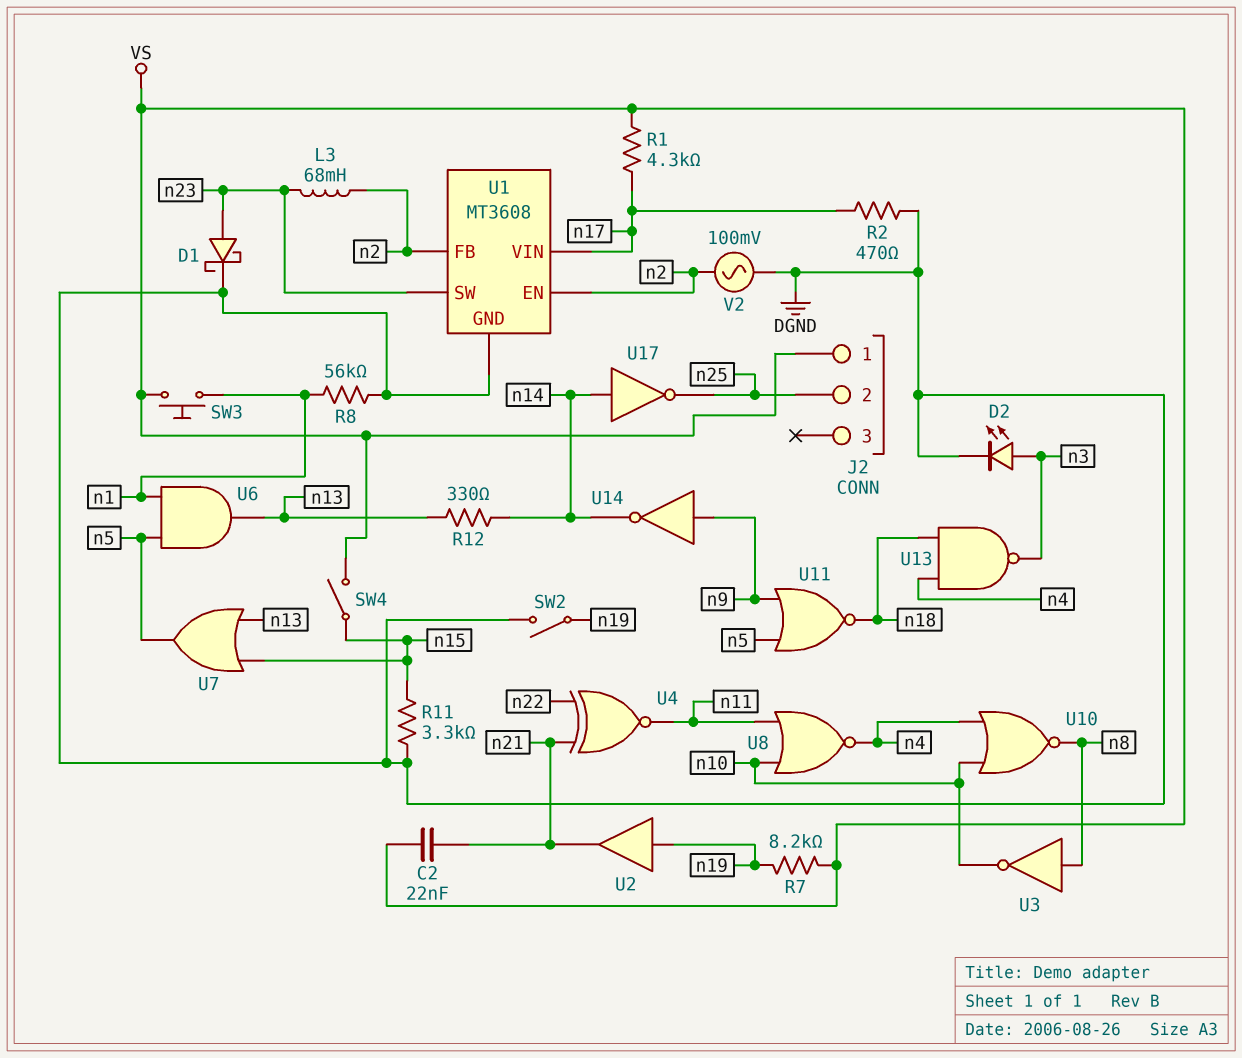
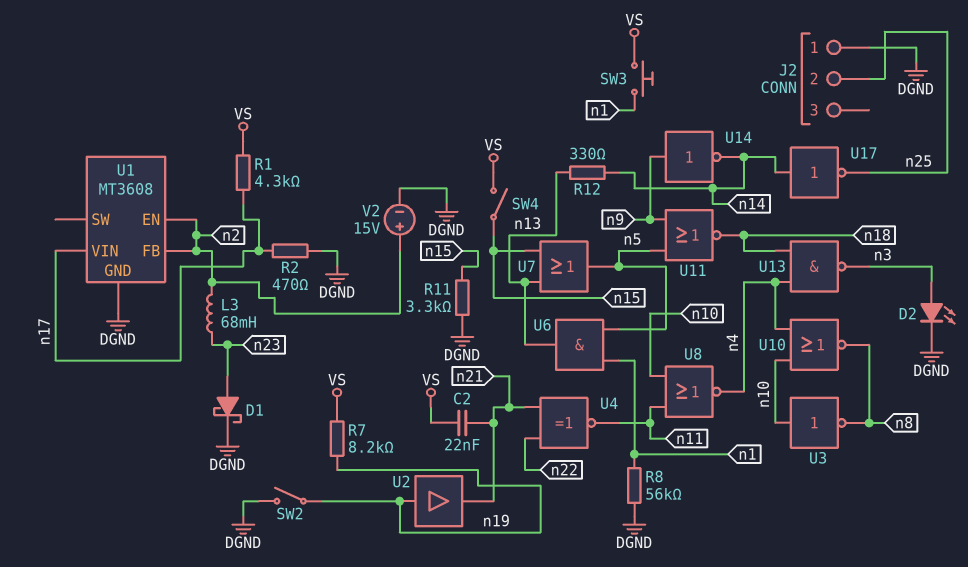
J2 pin 1: VS -> DGND
U1 pin SW: n23 -> none
U3: NOT (in n8, out n10) -> NOT (in n10, out n8)
V2: AC 100mV (DGND, n2) -> 15V (plus n2, minus DGND)

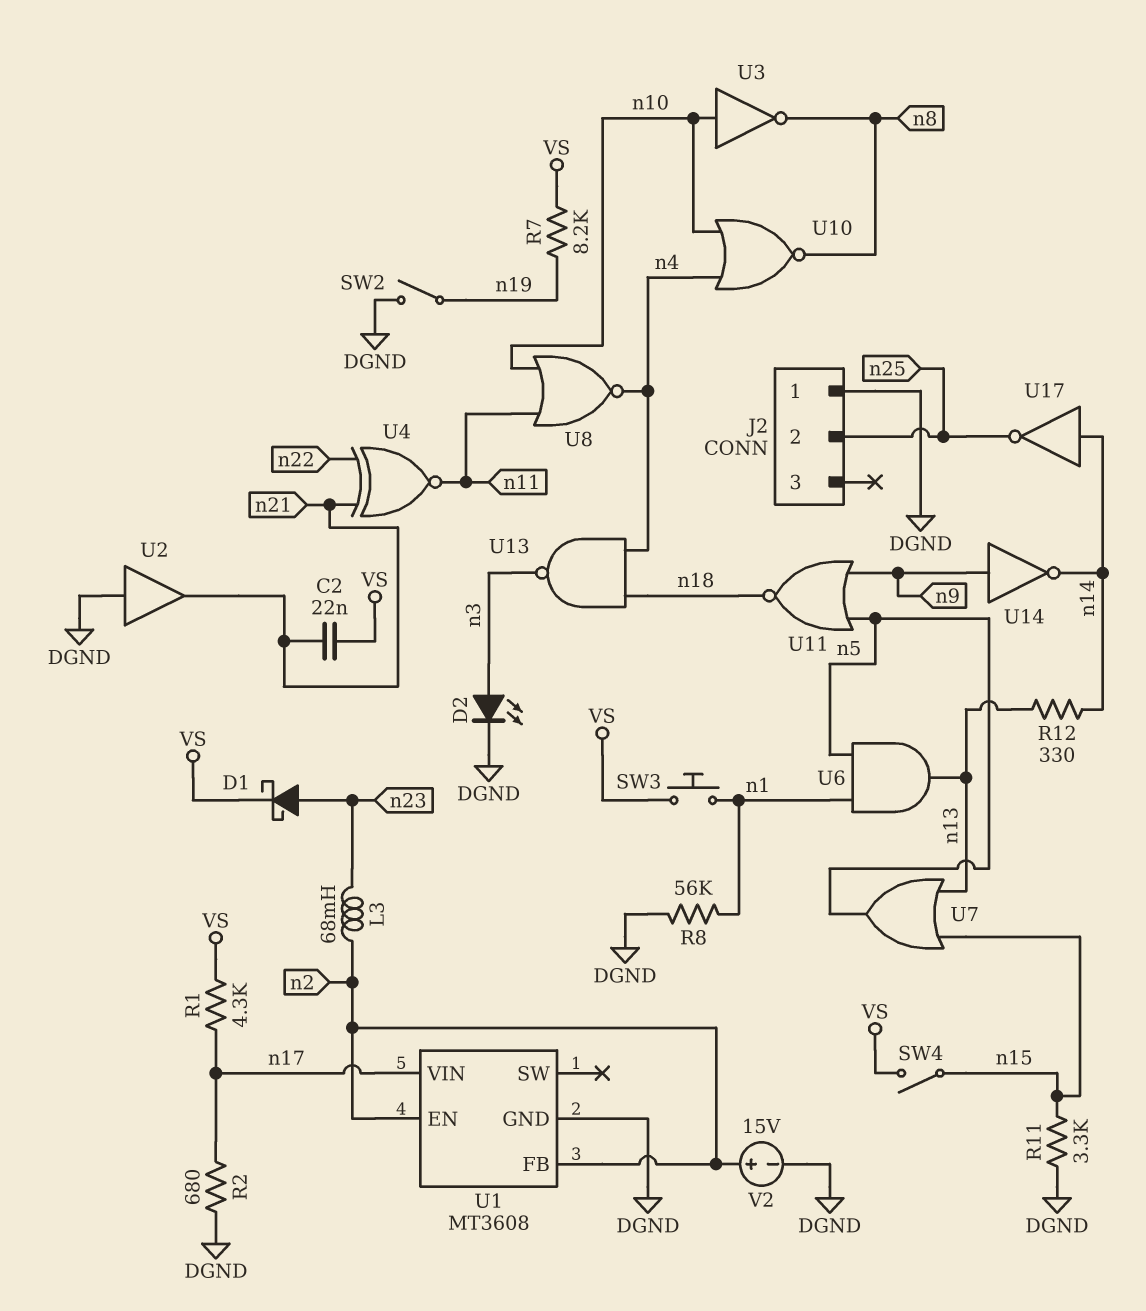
D1: schottky (A n23, K DGND) -> schottky (A n23, K VS)
R2: 470 (DGND, n17) -> 680 (DGND, n17)
U2: buffer (in n19, out n21) -> buffer (in DGND, out n21)

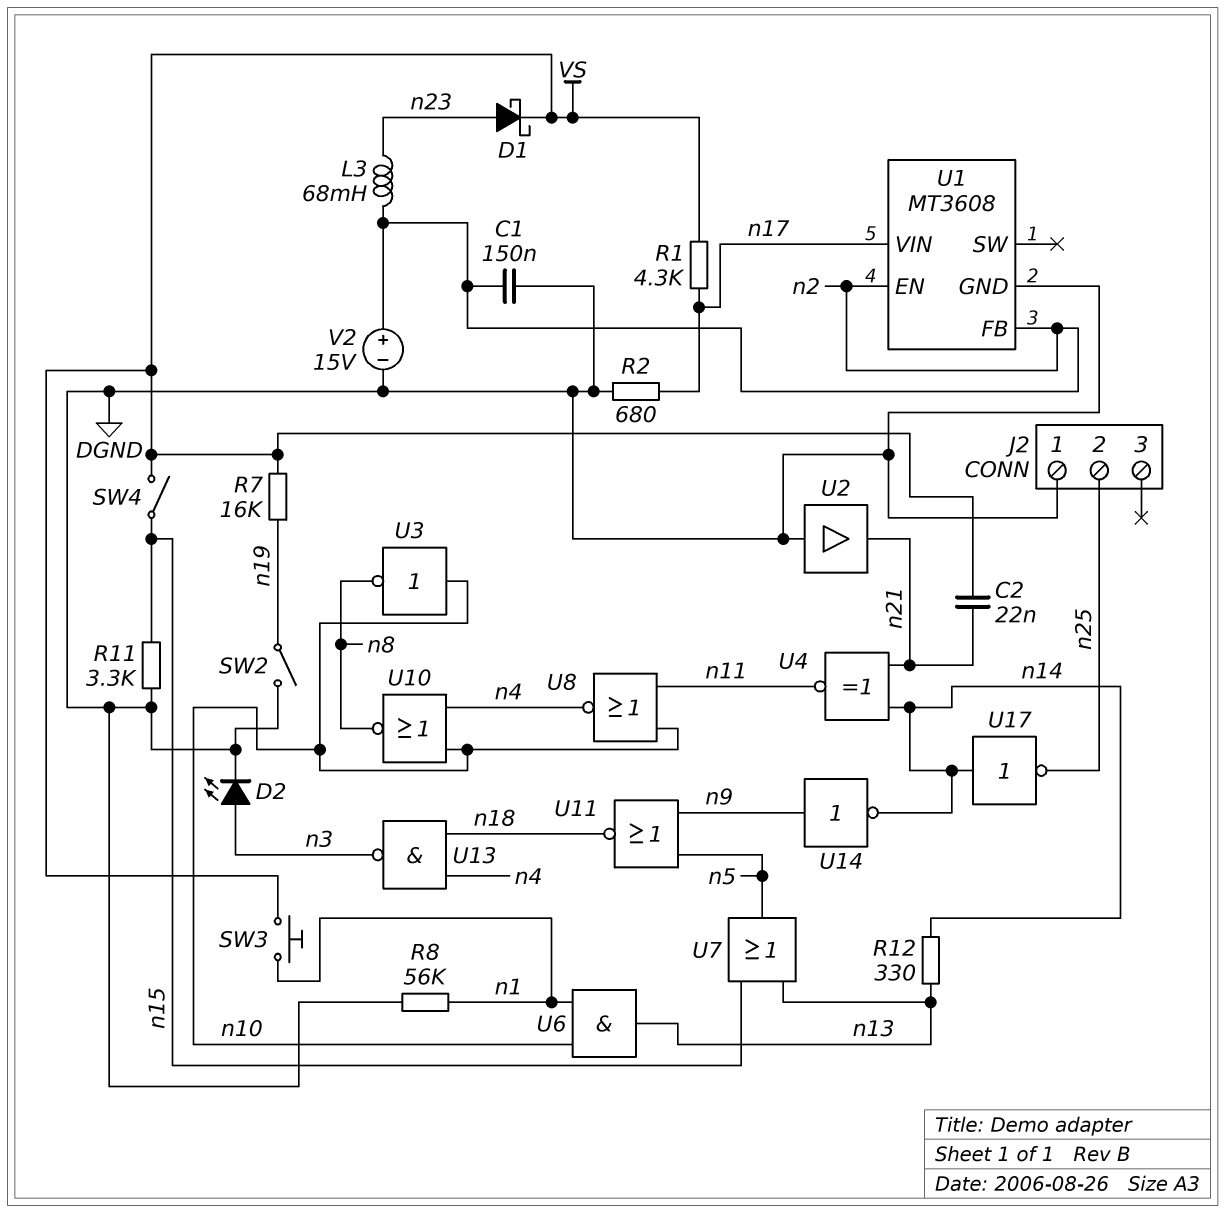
C1: none -> 150nF (DGND, n2)
R7: 8.2k (VS, n19) -> 16k (VS, n19)
U4: XNOR (in n21, in n22, out n11) -> XNOR (in n14, in n21, out n11)
U6: AND (in n1, in n5, out n13) -> AND (in n1, in n10, out n13)

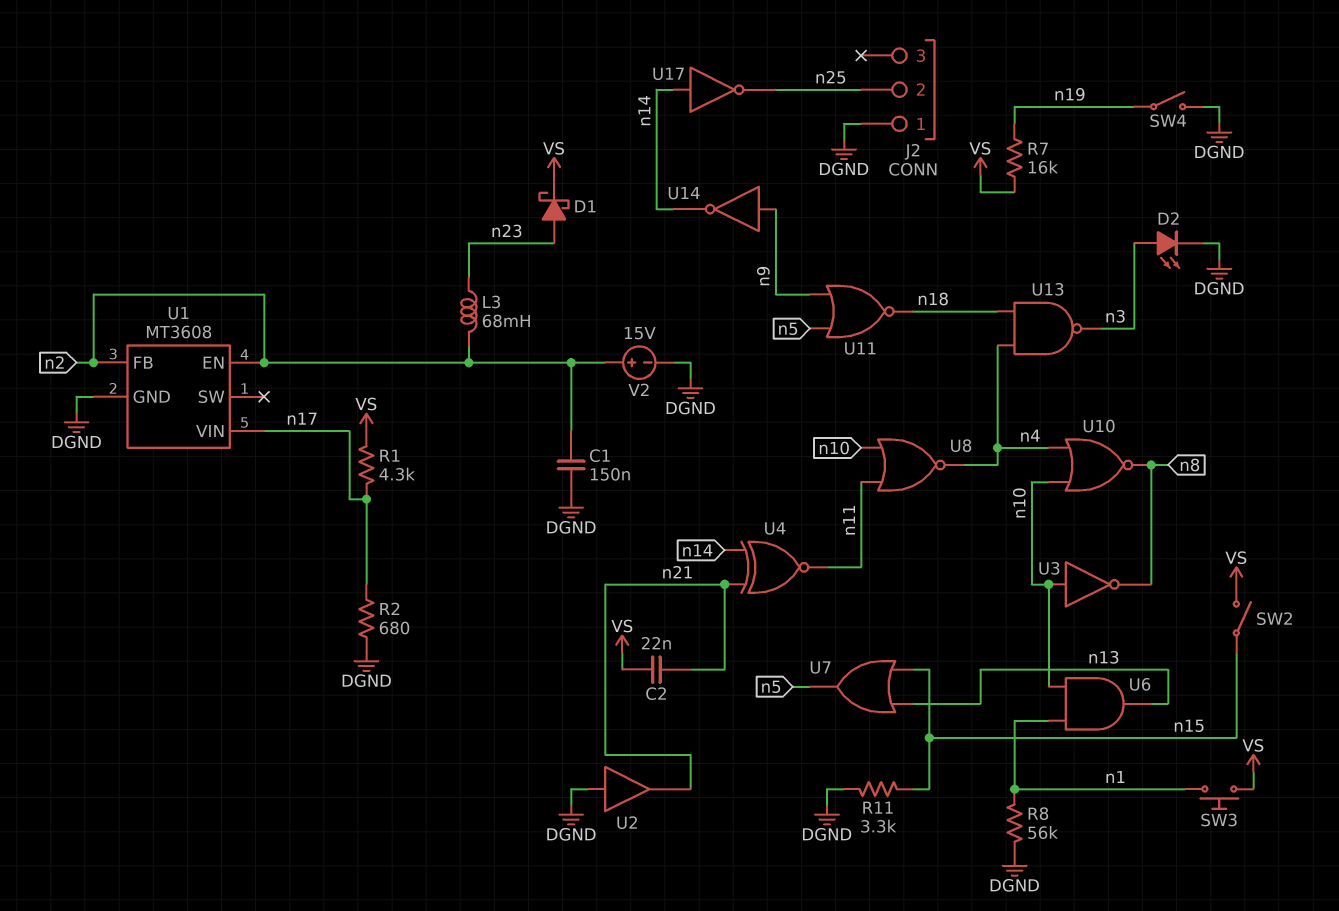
R12: 330 (n13, n14) -> none
SW2: switch (DGND, n19) -> switch (VS, n15)
SW4: switch (VS, n15) -> switch (DGND, n19)

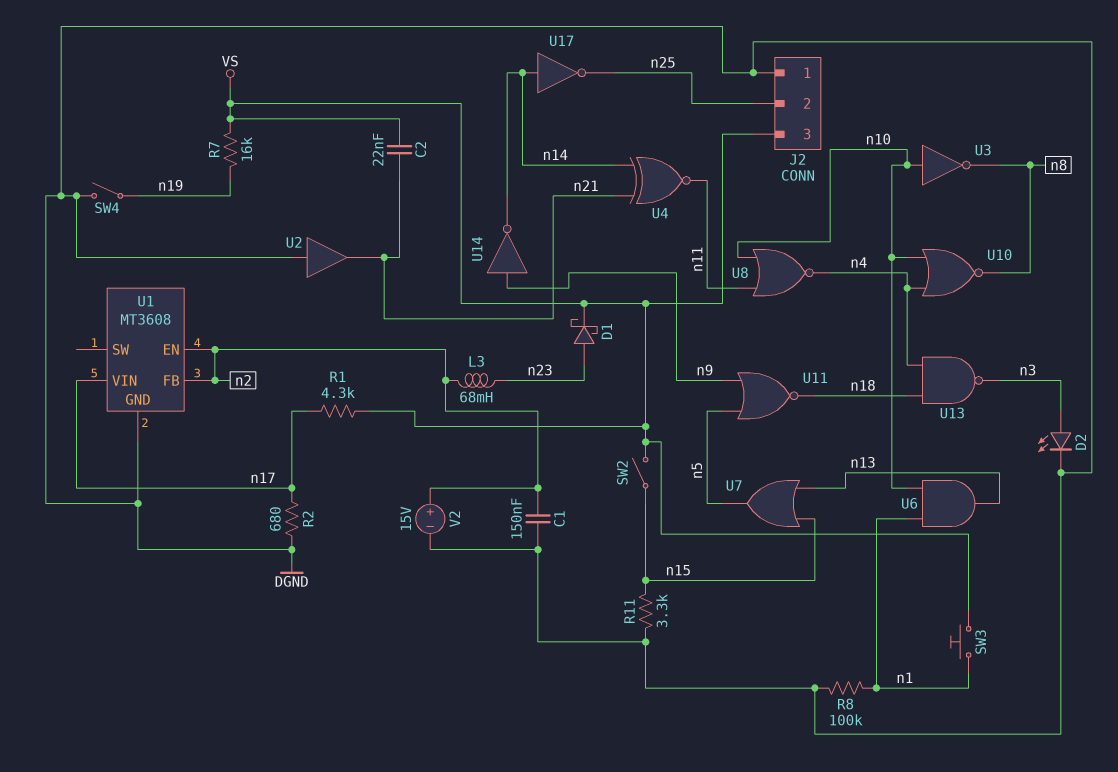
J2 pin 3: none -> VS
R8: 56k (DGND, n1) -> 100k (DGND, n1)

